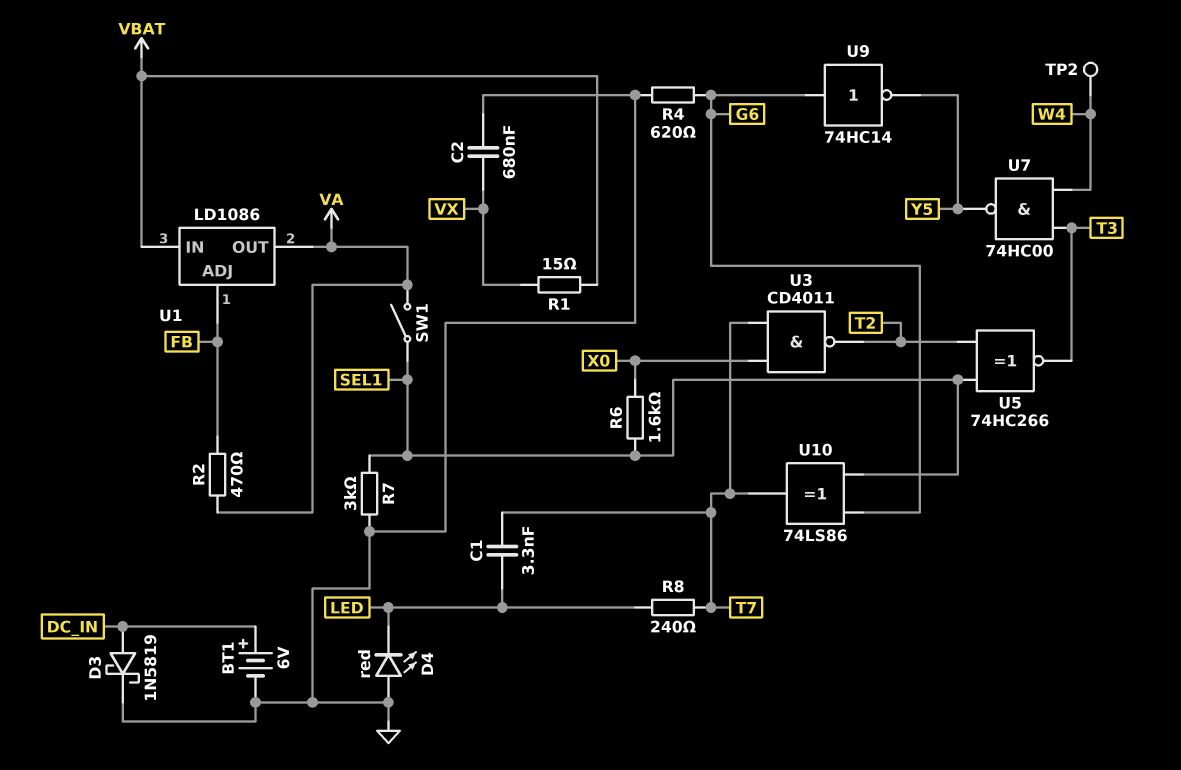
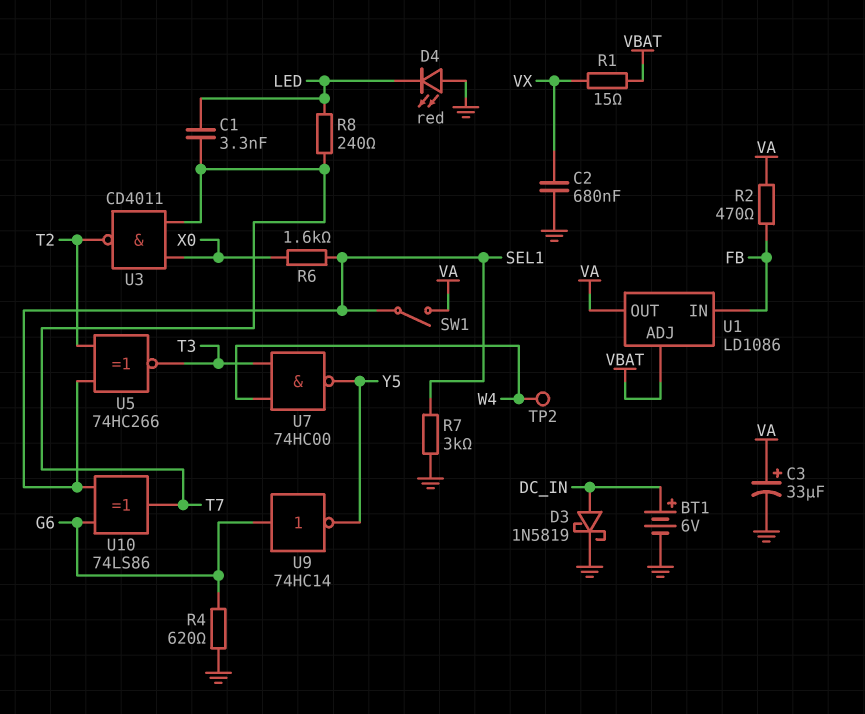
C3: none -> 33uF (plus VA, minus GND)
U1 pin ADJ: FB -> VBAT
U1 pin IN: VBAT -> FB

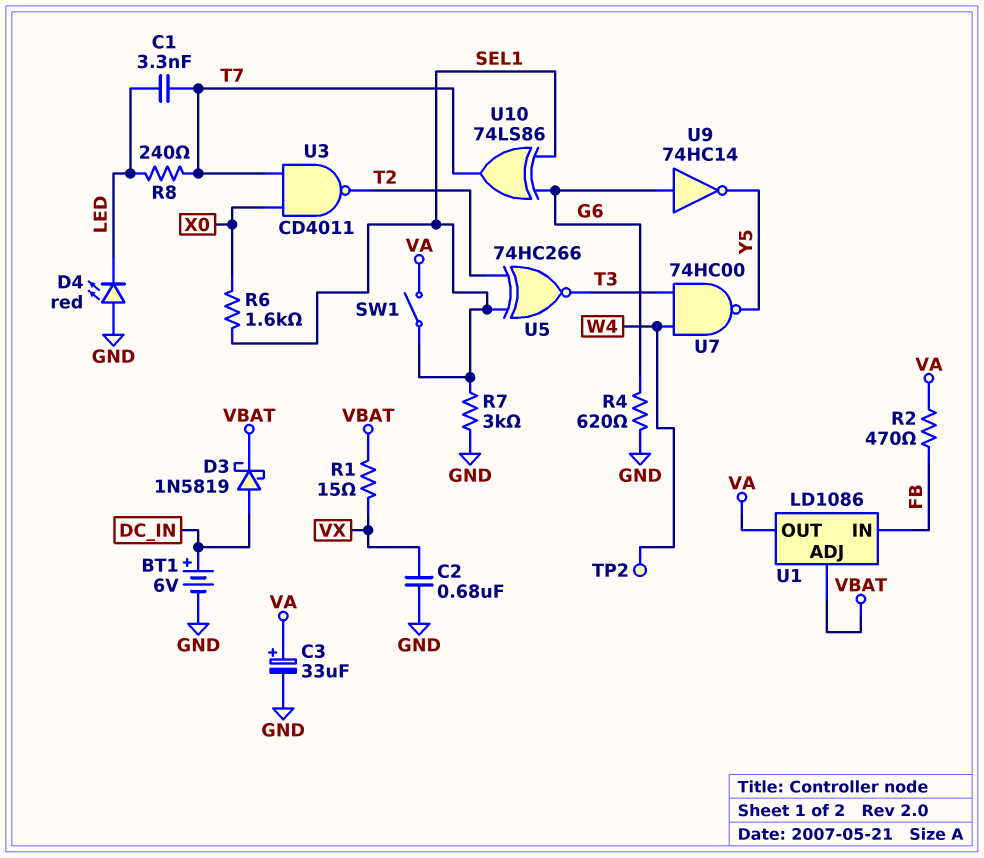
D3: schottky 1N5819 (A DC_IN, K GND) -> schottky 1N5819 (A DC_IN, K VBAT)

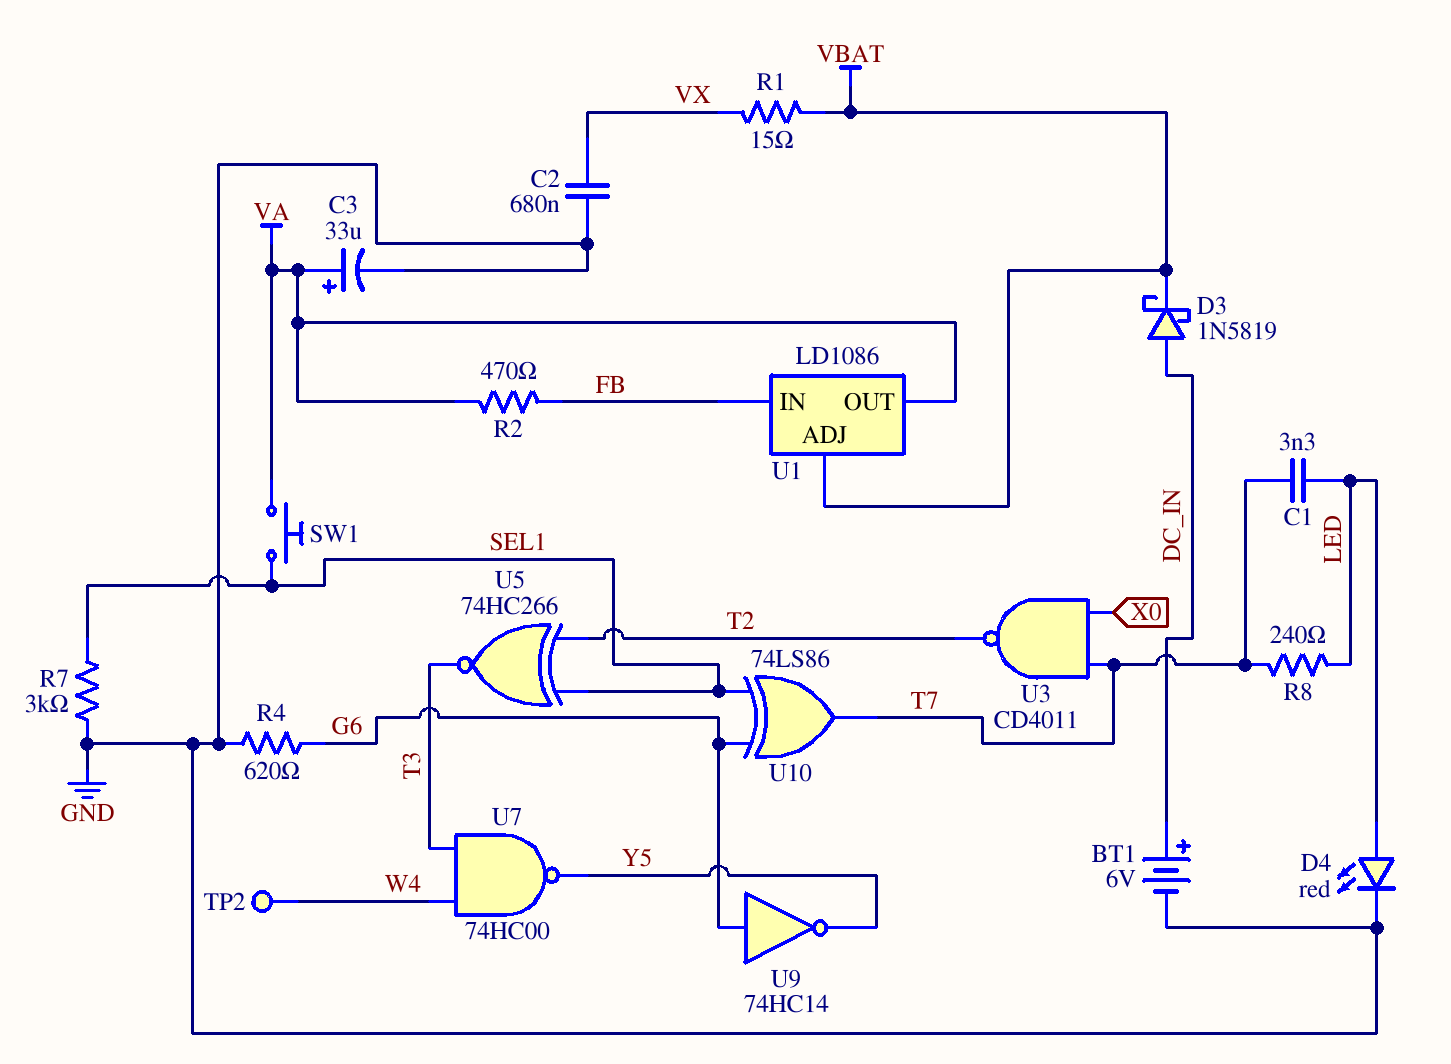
D4: LED red (A GND, K LED) -> LED red (A LED, K GND)
R6: 1.6k (SEL1, X0) -> none
SW1: switch (SEL1, VA) -> button (SEL1, VA)

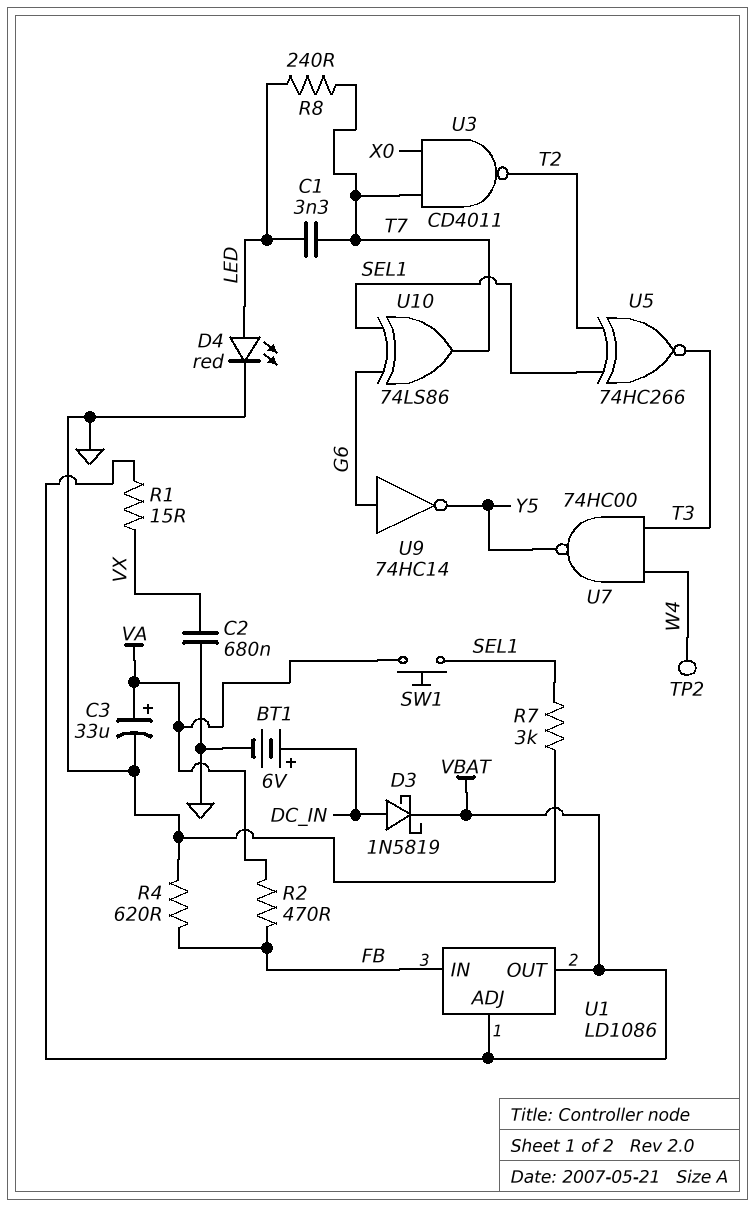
R4: 620 (G6, GND) -> 620 (FB, GND)
U1 pin OUT: VA -> VBAT

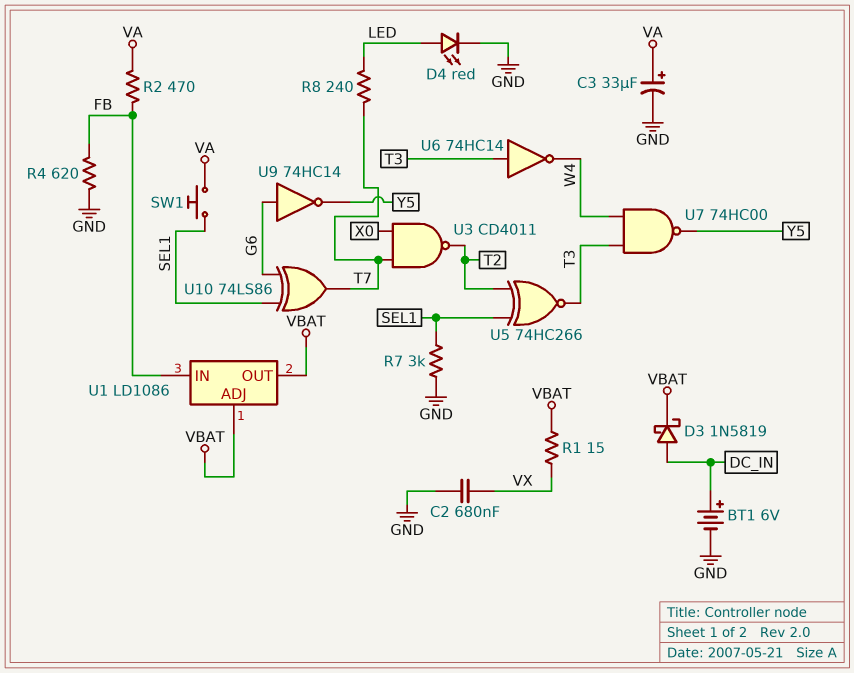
C1: 3.3nF (LED, T7) -> none
TP2: test point (W4) -> none
U6: none -> NOT 74HC14 (in T3, out W4)

